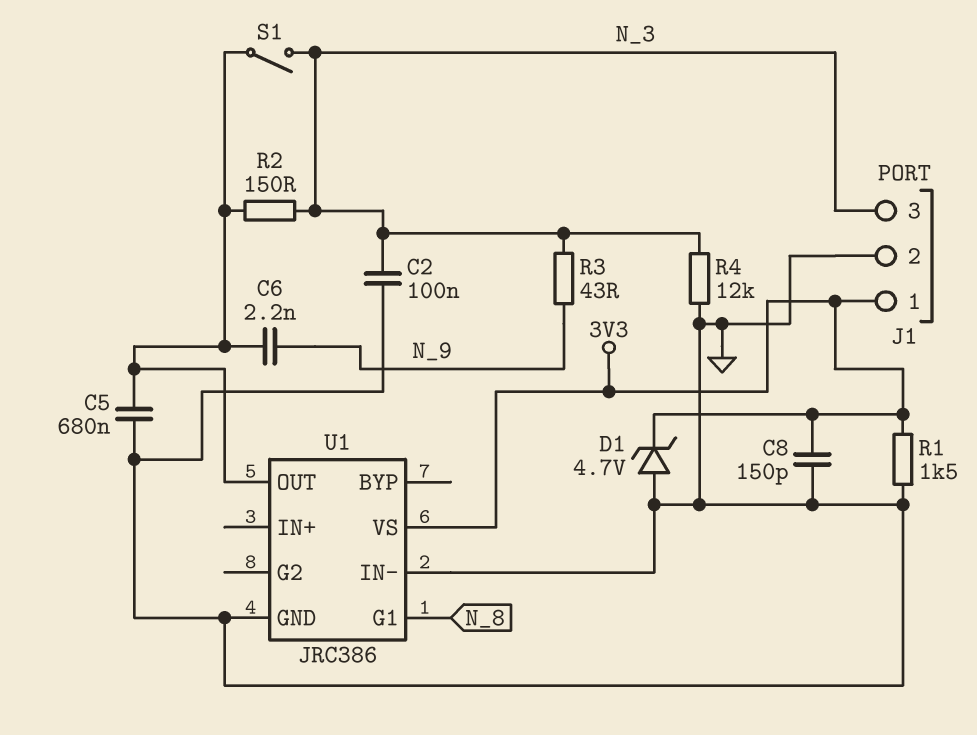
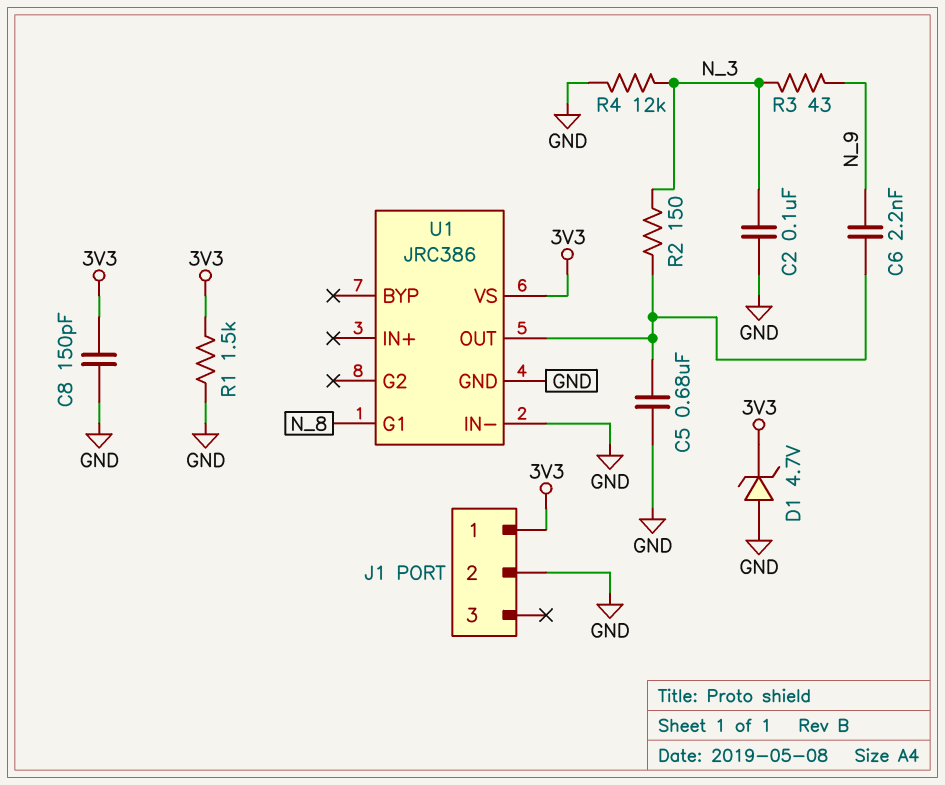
J1 pin 3: N_3 -> none
S1: switch (N_3, U1/OUT) -> none

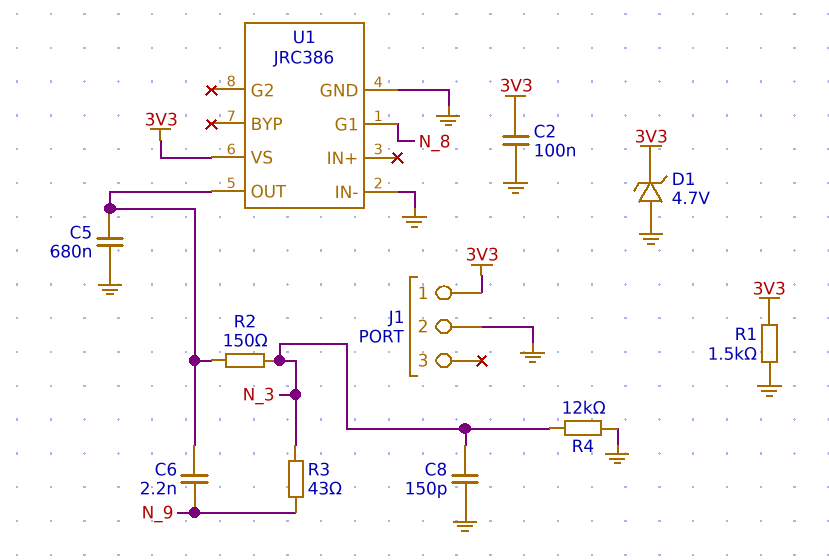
C2: 100nF (GND, N_3) -> 100nF (3V3, GND)
C8: 150pF (3V3, GND) -> 150pF (GND, N_3)

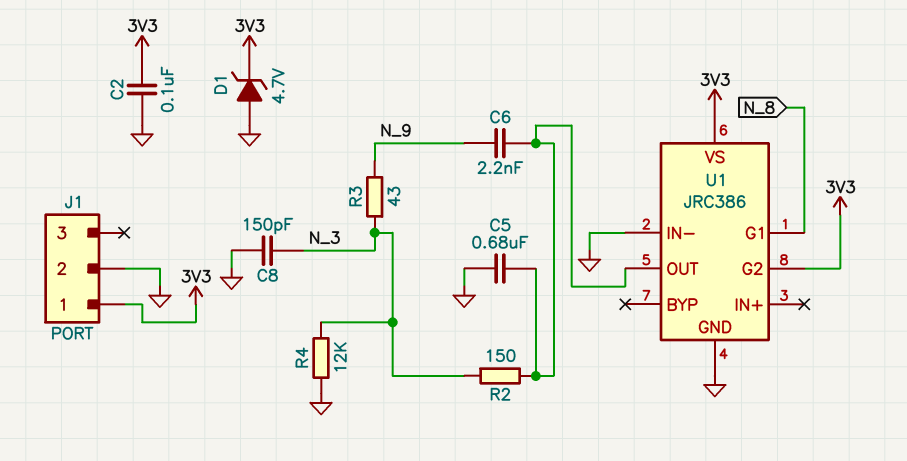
R1: 1.5k (3V3, GND) -> none
U1 pin G2: none -> 3V3

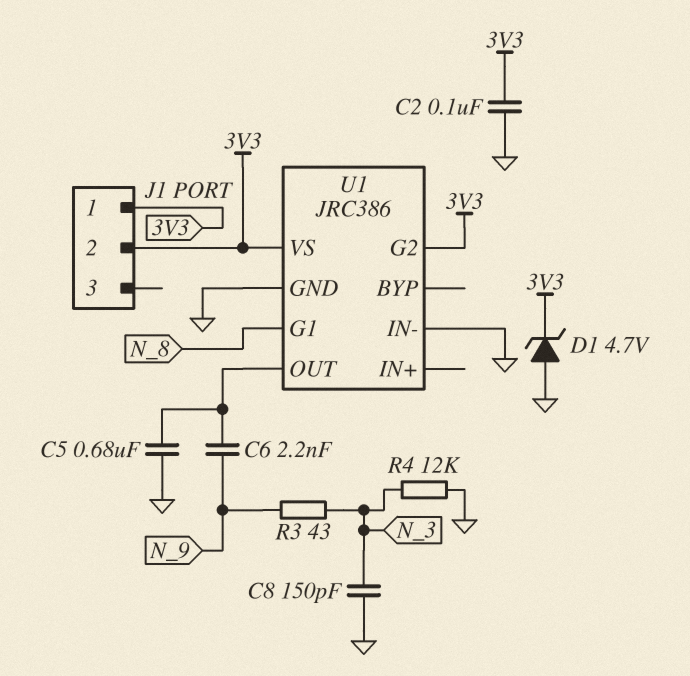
J1 pin 2: GND -> 3V3
R2: 150 (N_3, U1/OUT) -> none

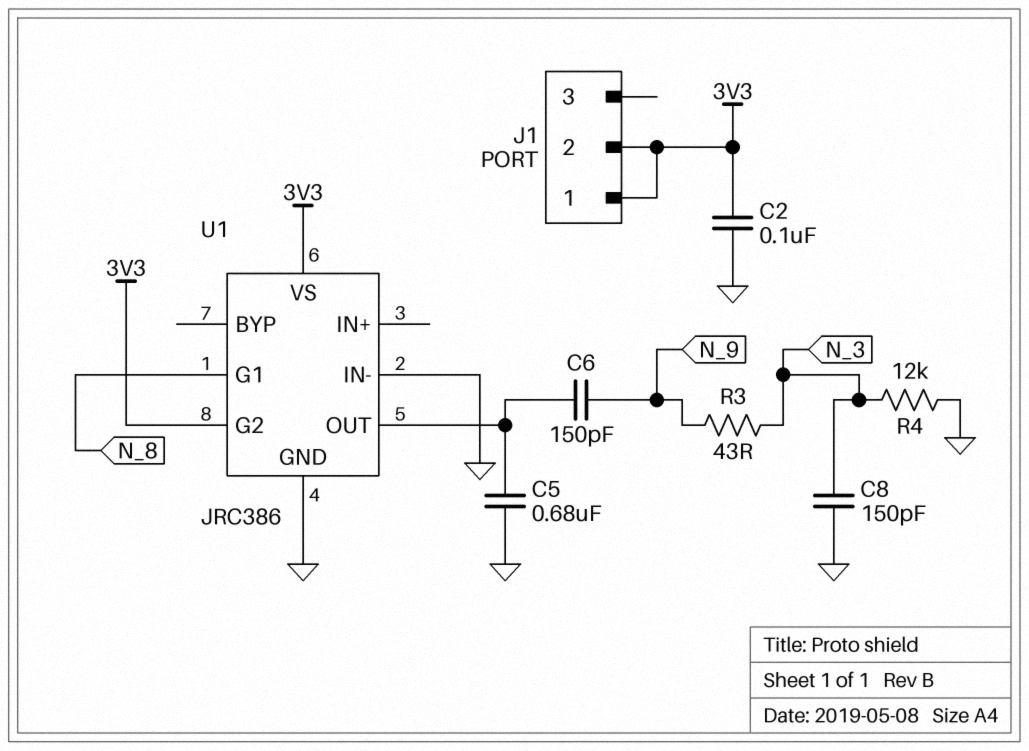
C6: 2.2nF (N_9, U1/OUT) -> 150pF (N_9, U1/OUT)
D1: zener 4.7V (A GND, K 3V3) -> none

